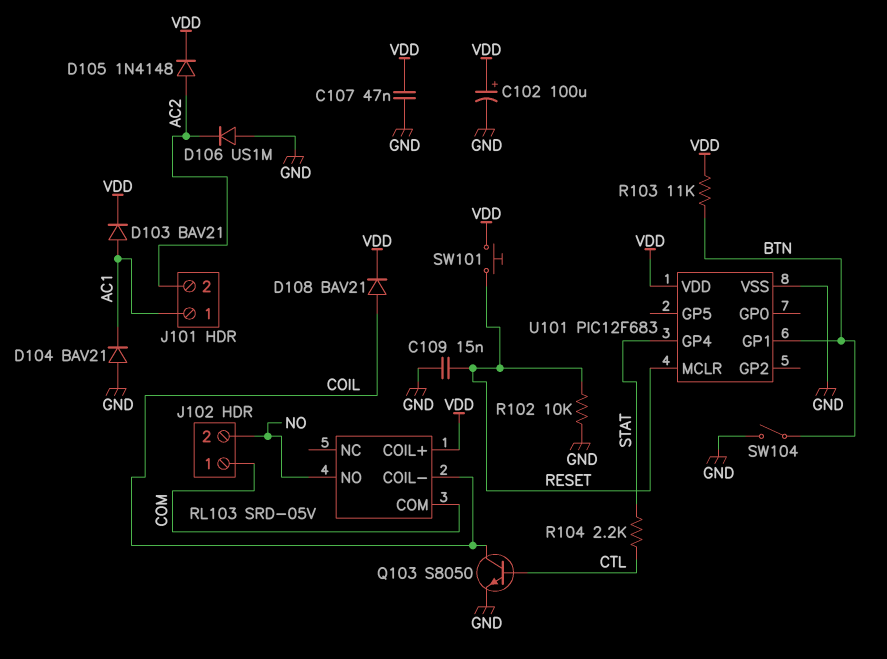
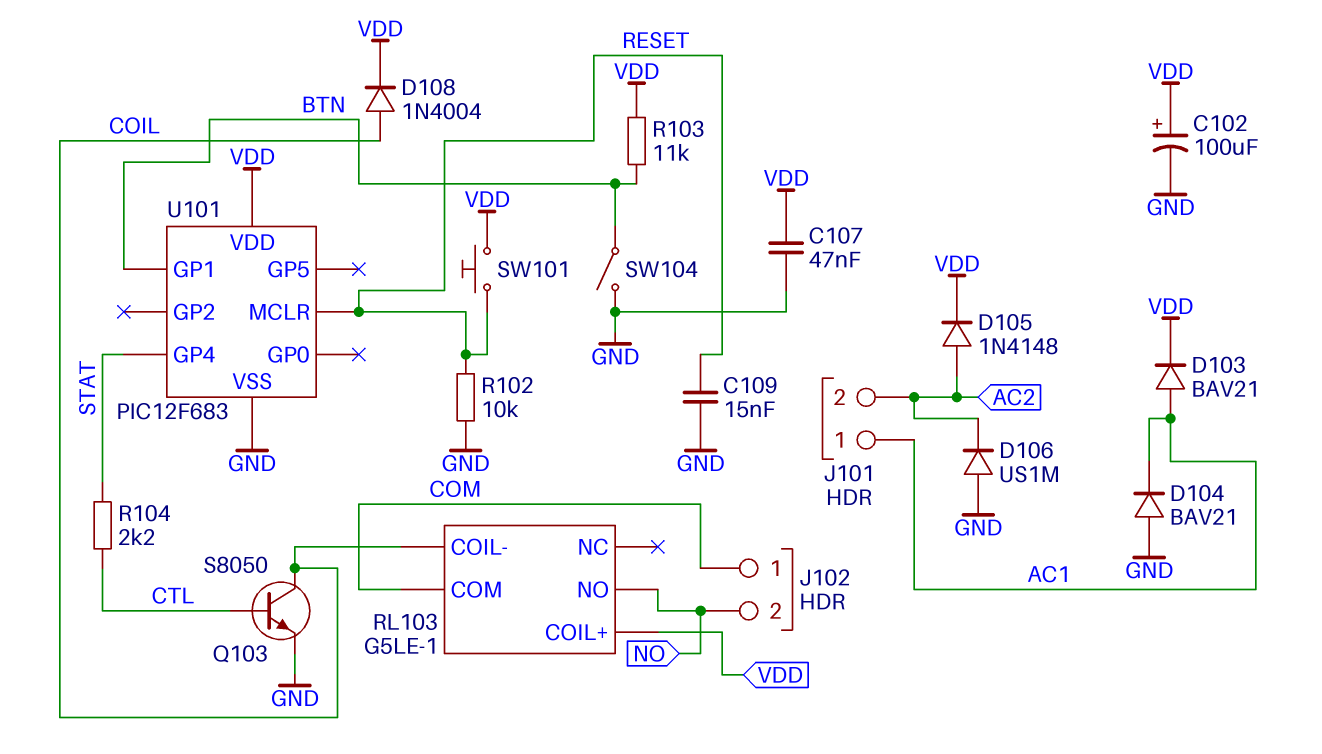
D108: diode BAV21 (A COIL, K VDD) -> diode 1N4004 (A COIL, K VDD)
RL103: SRD-05V -> G5LE-1

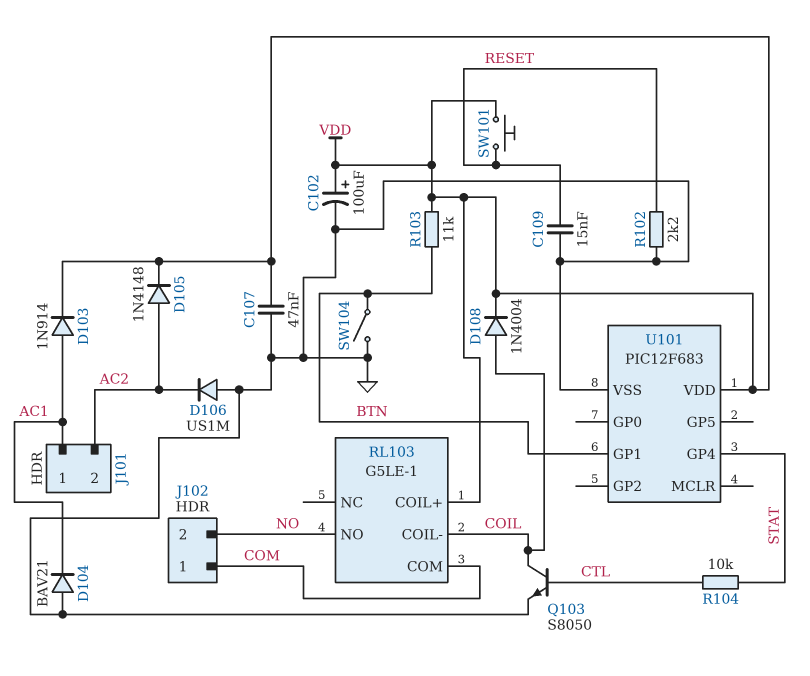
D103: diode BAV21 (A AC1, K VDD) -> diode 1N914 (A AC1, K VDD)
R102: 10k (GND, RESET) -> 2.2k (GND, RESET)
R104: 2.2k (CTL, STAT) -> 10k (CTL, STAT)
U101 pin MCLR: RESET -> none

